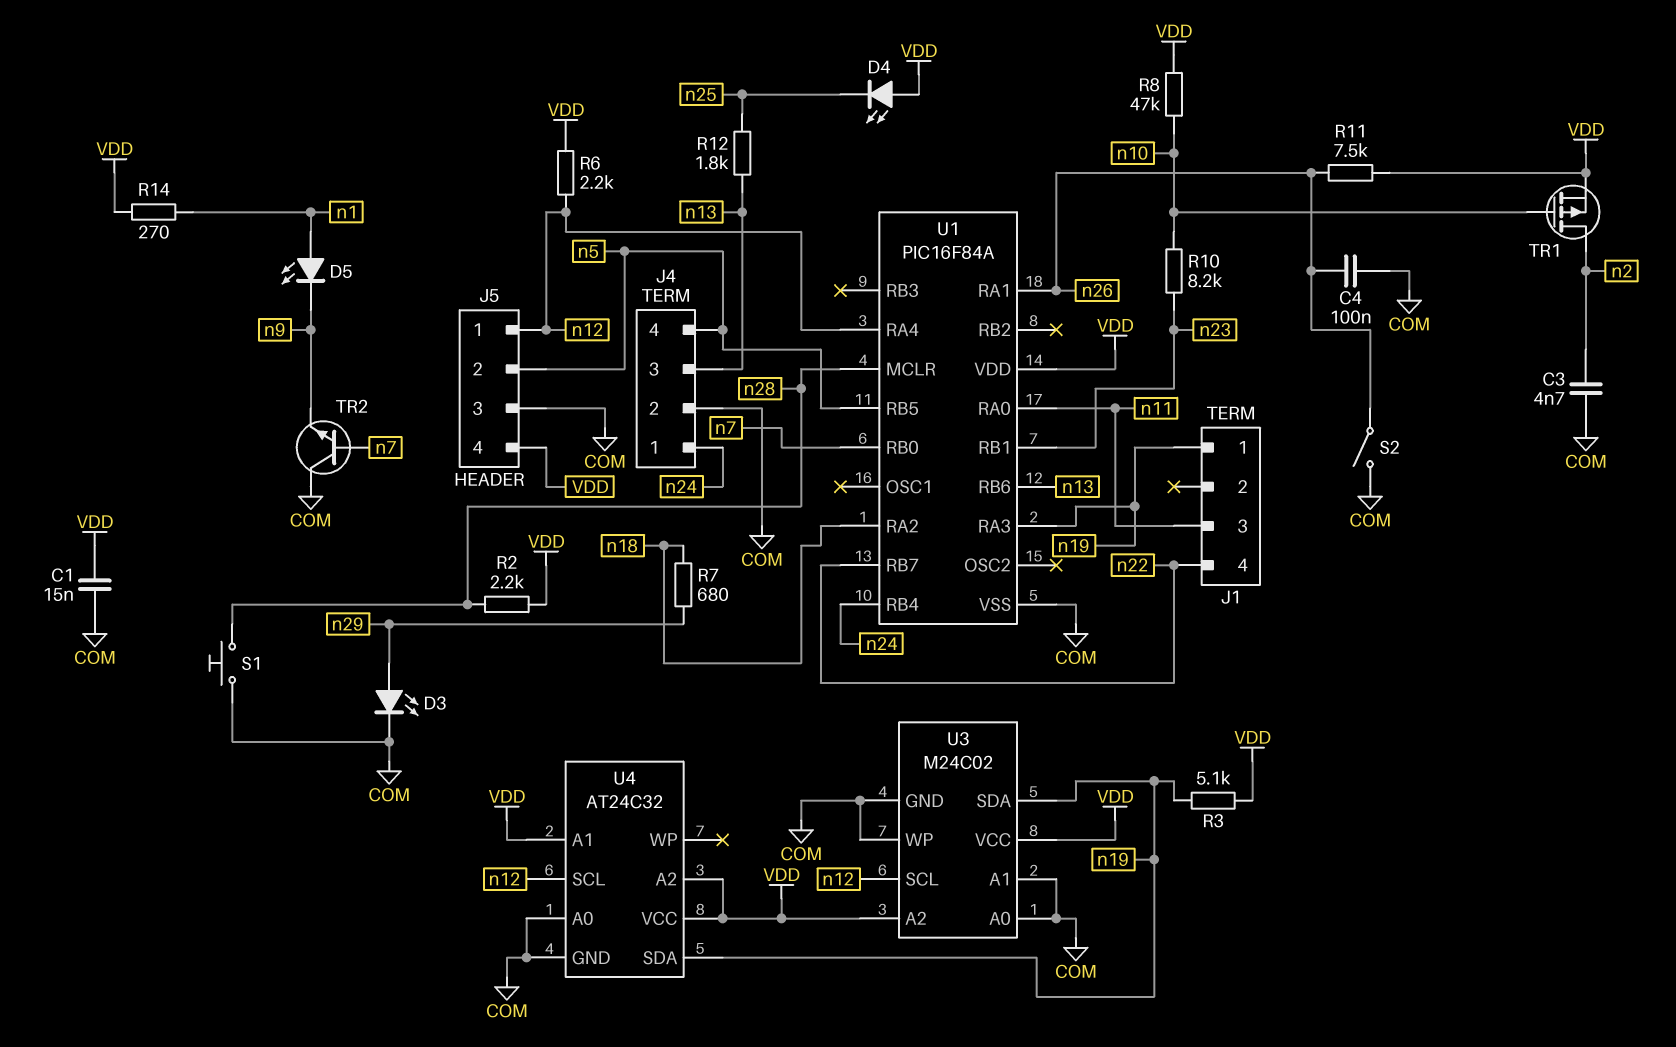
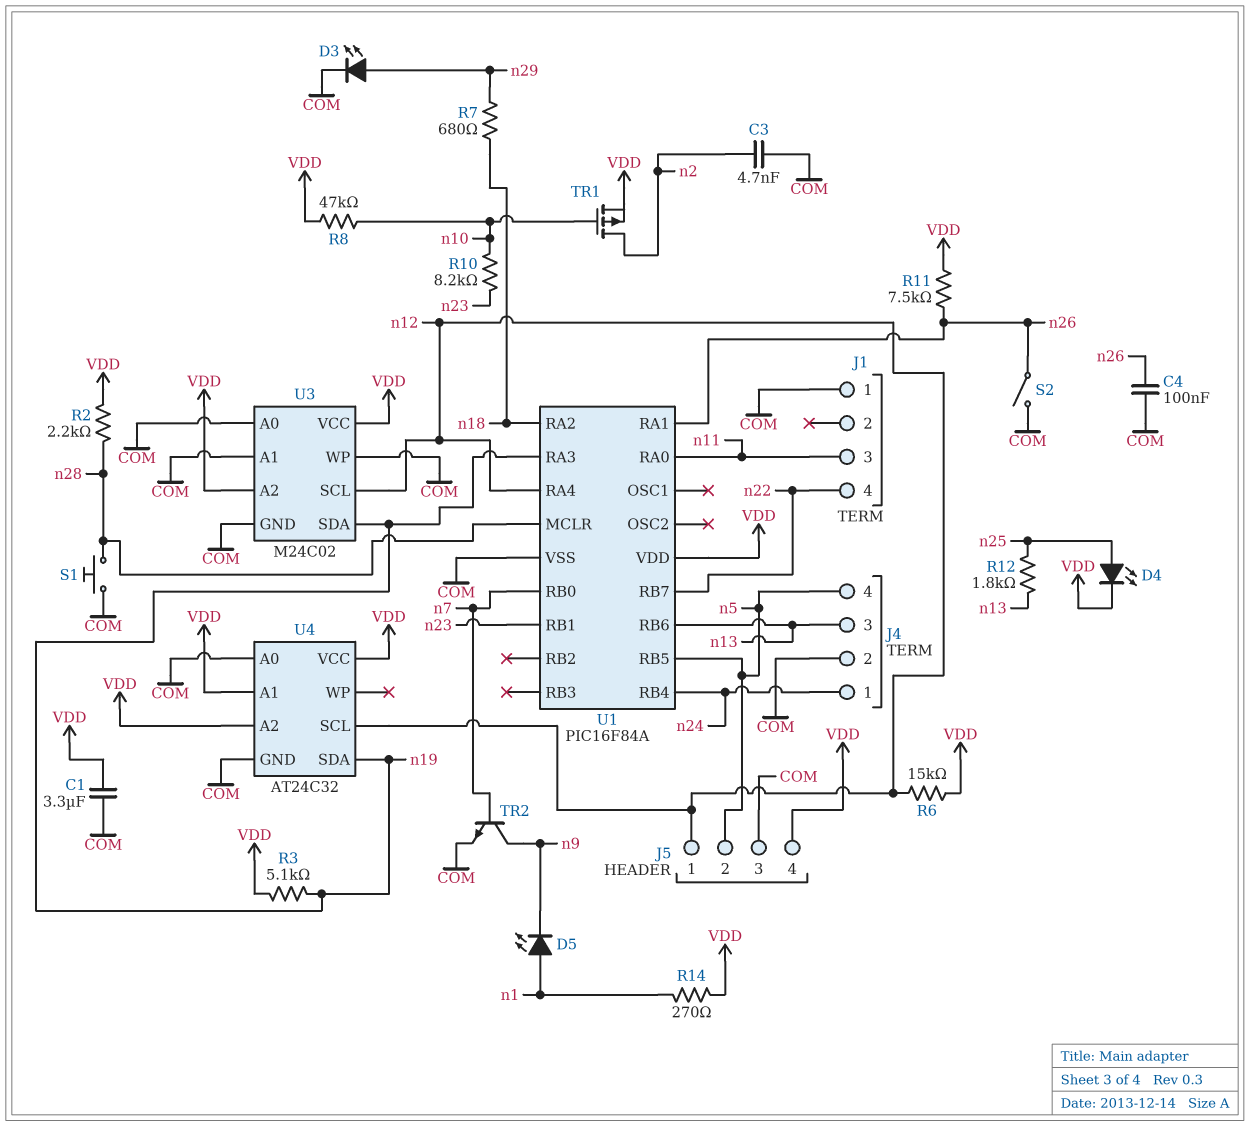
C1: 15nF (COM, VDD) -> 3.3uF (COM, VDD)
D4: LED (A VDD, K n25) -> LED (A n25, K VDD)
J1 pin 1: n19 -> COM
R6: 2.2k (VDD, n12) -> 15k (VDD, n12)
TR2: NPN (B n7, C COM, E n9) -> NPN (B n7, C n9, E COM)

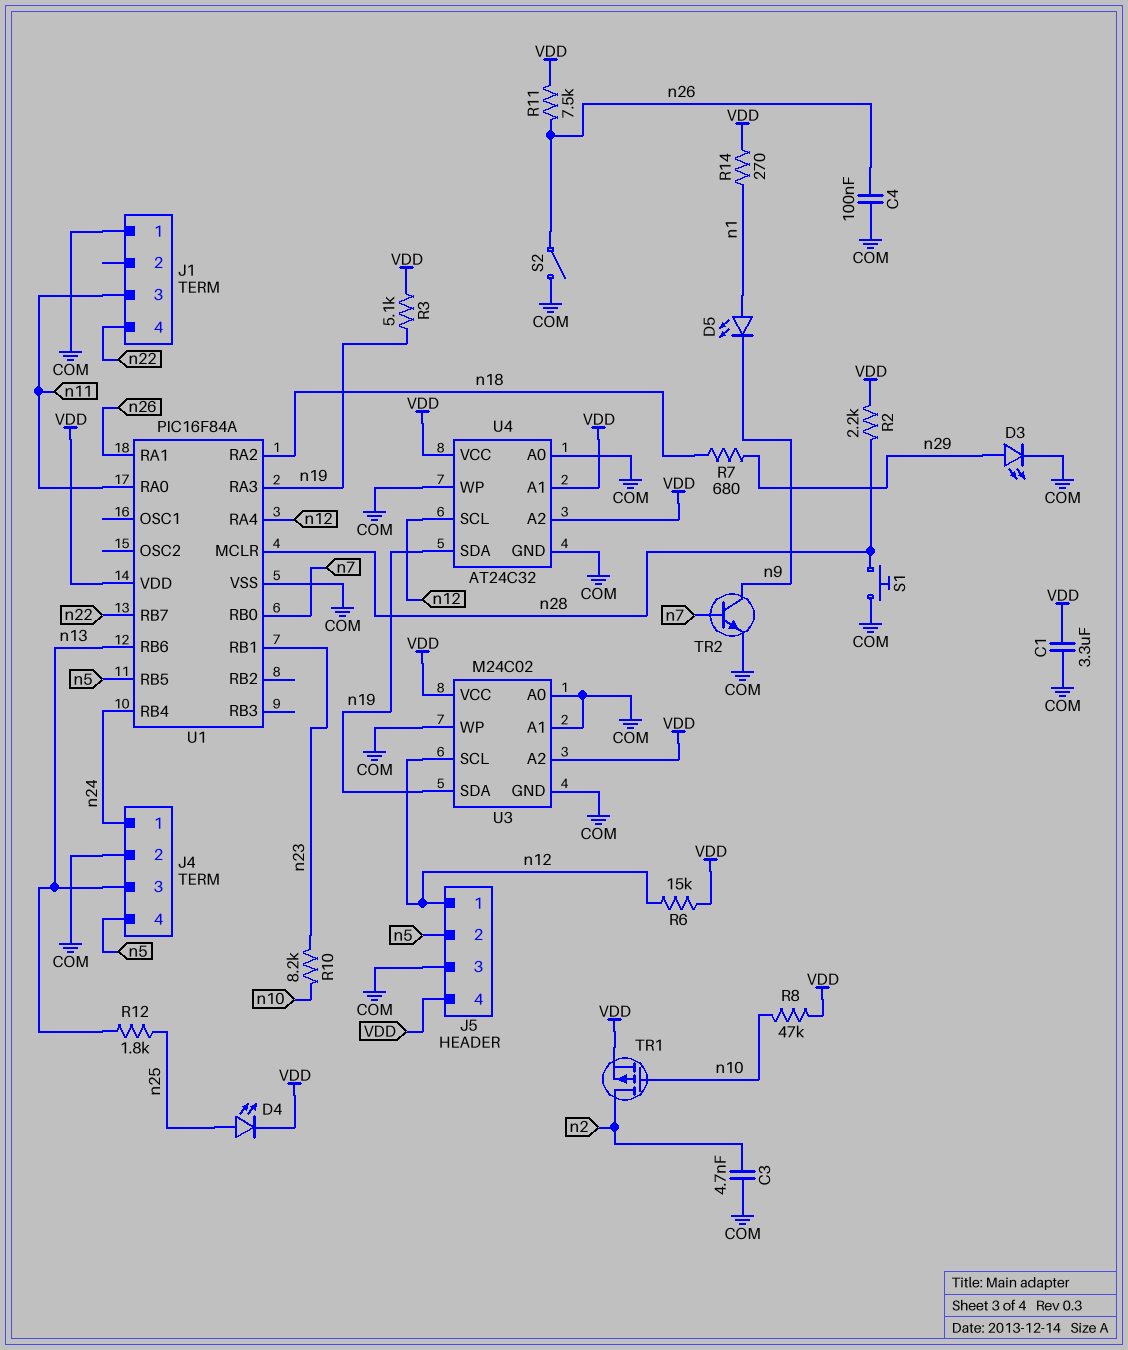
U4 pin WP: none -> COM

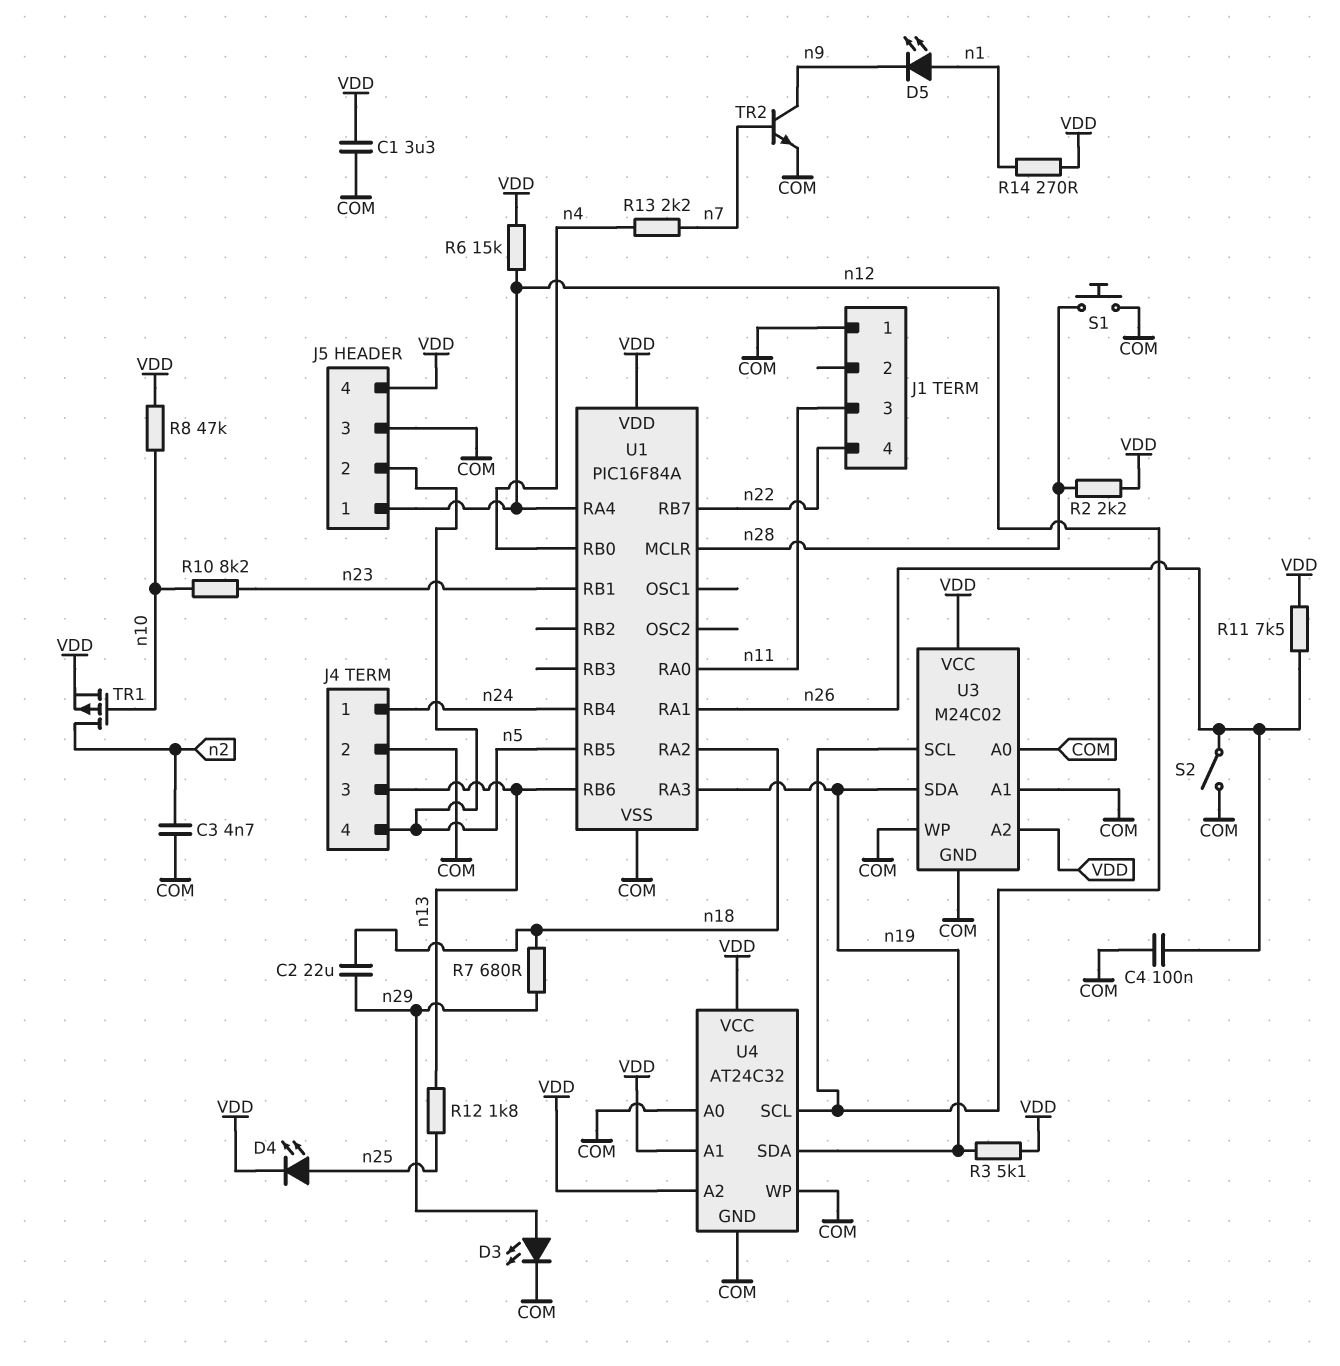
C2: none -> 22uF (n18, n29)
R13: none -> 2.2k (n4, n7)
U1 pin RB0: n7 -> n4

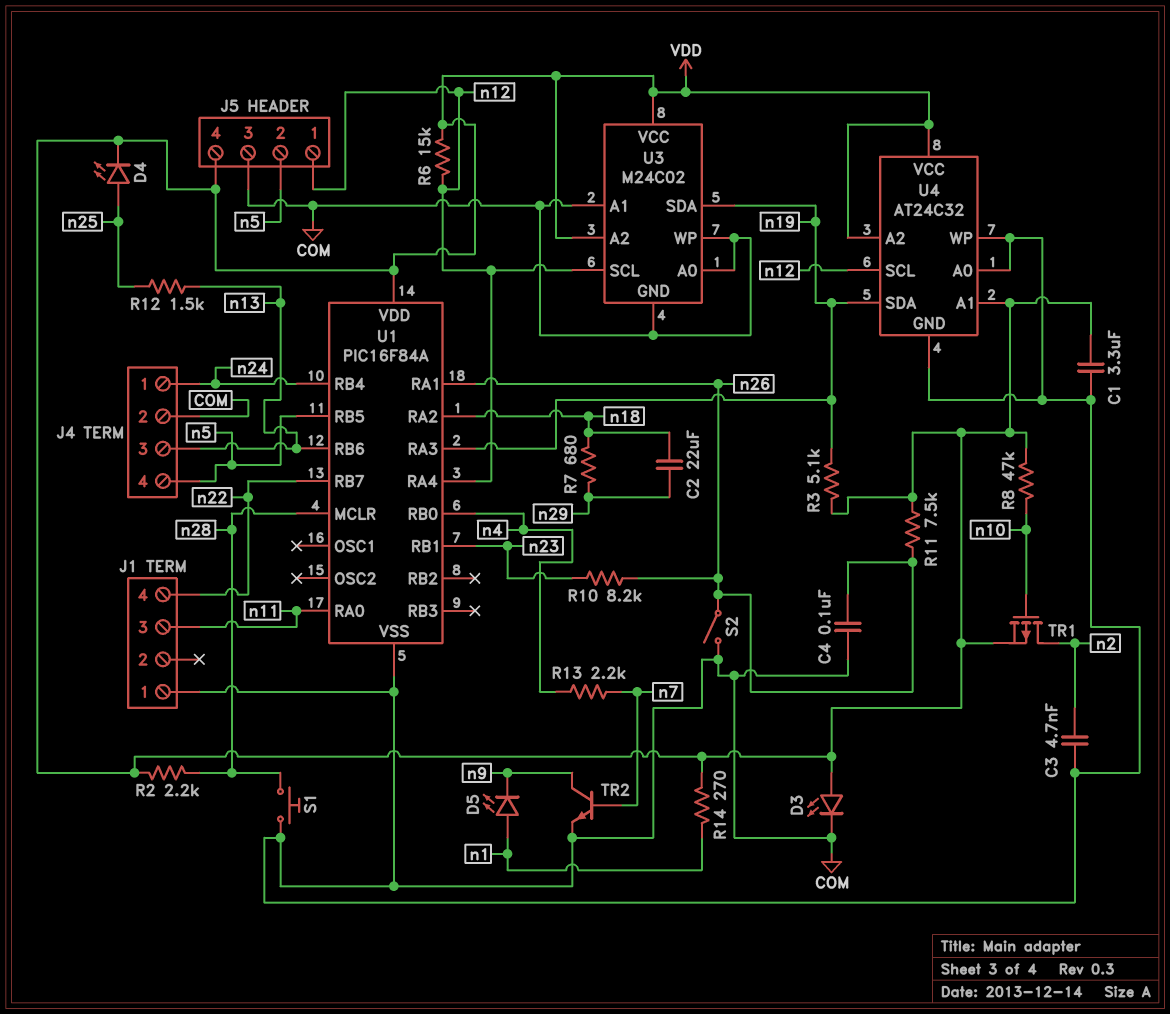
D3: LED (A n29, K COM) -> LED (A VDD, K COM)
R10: 8.2k (n10, n23) -> 8.2k (n23, n26)
R12: 1.8k (n13, n25) -> 1.5k (n13, n25)

